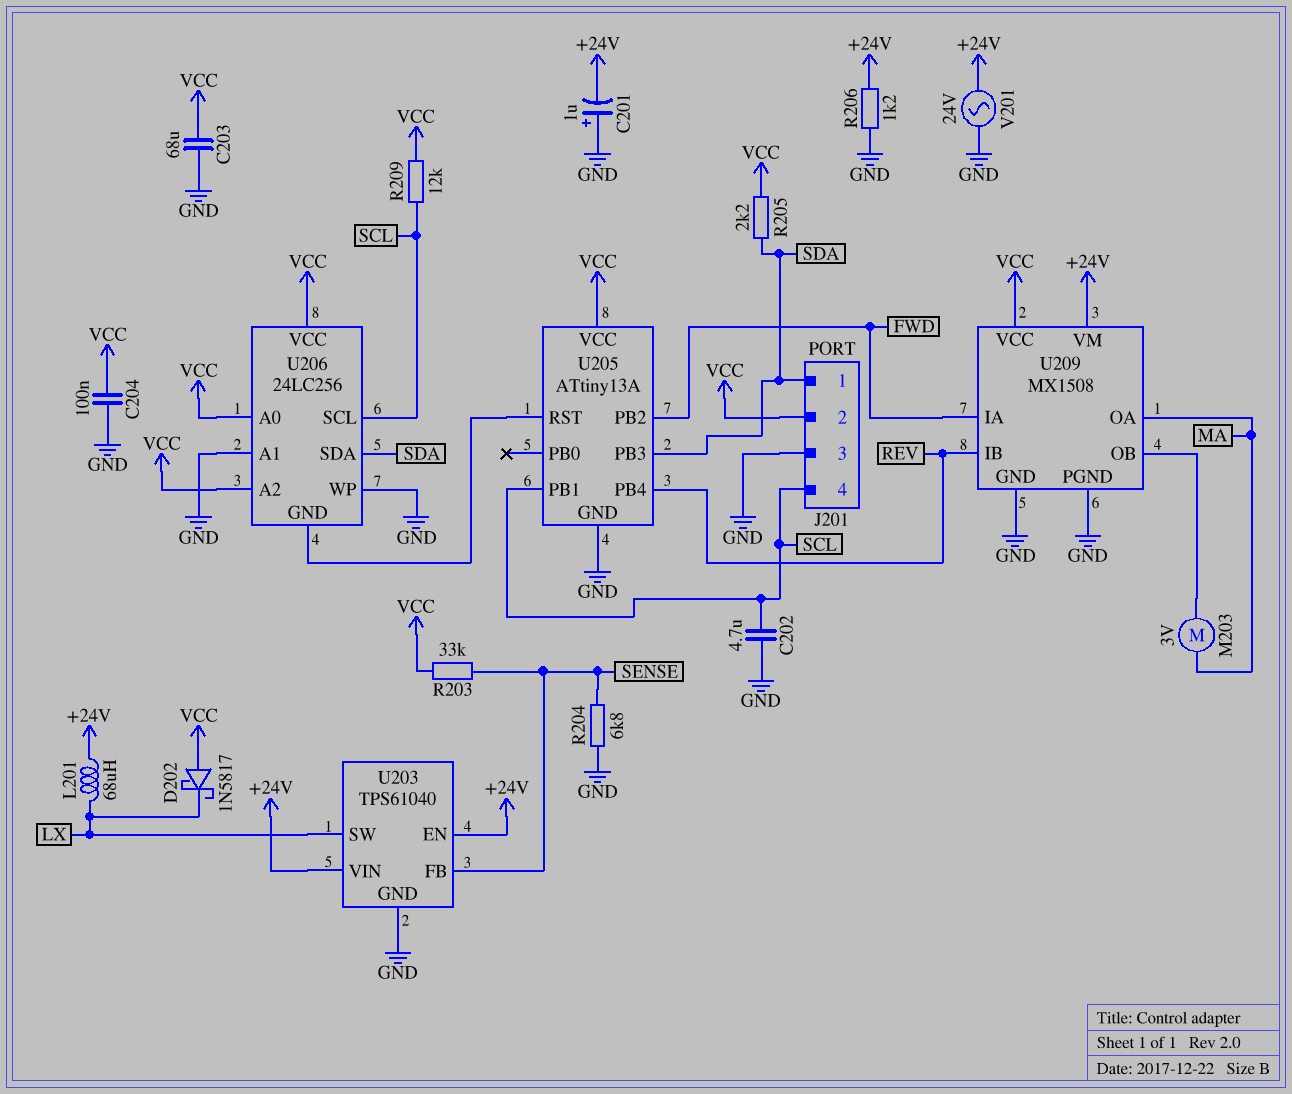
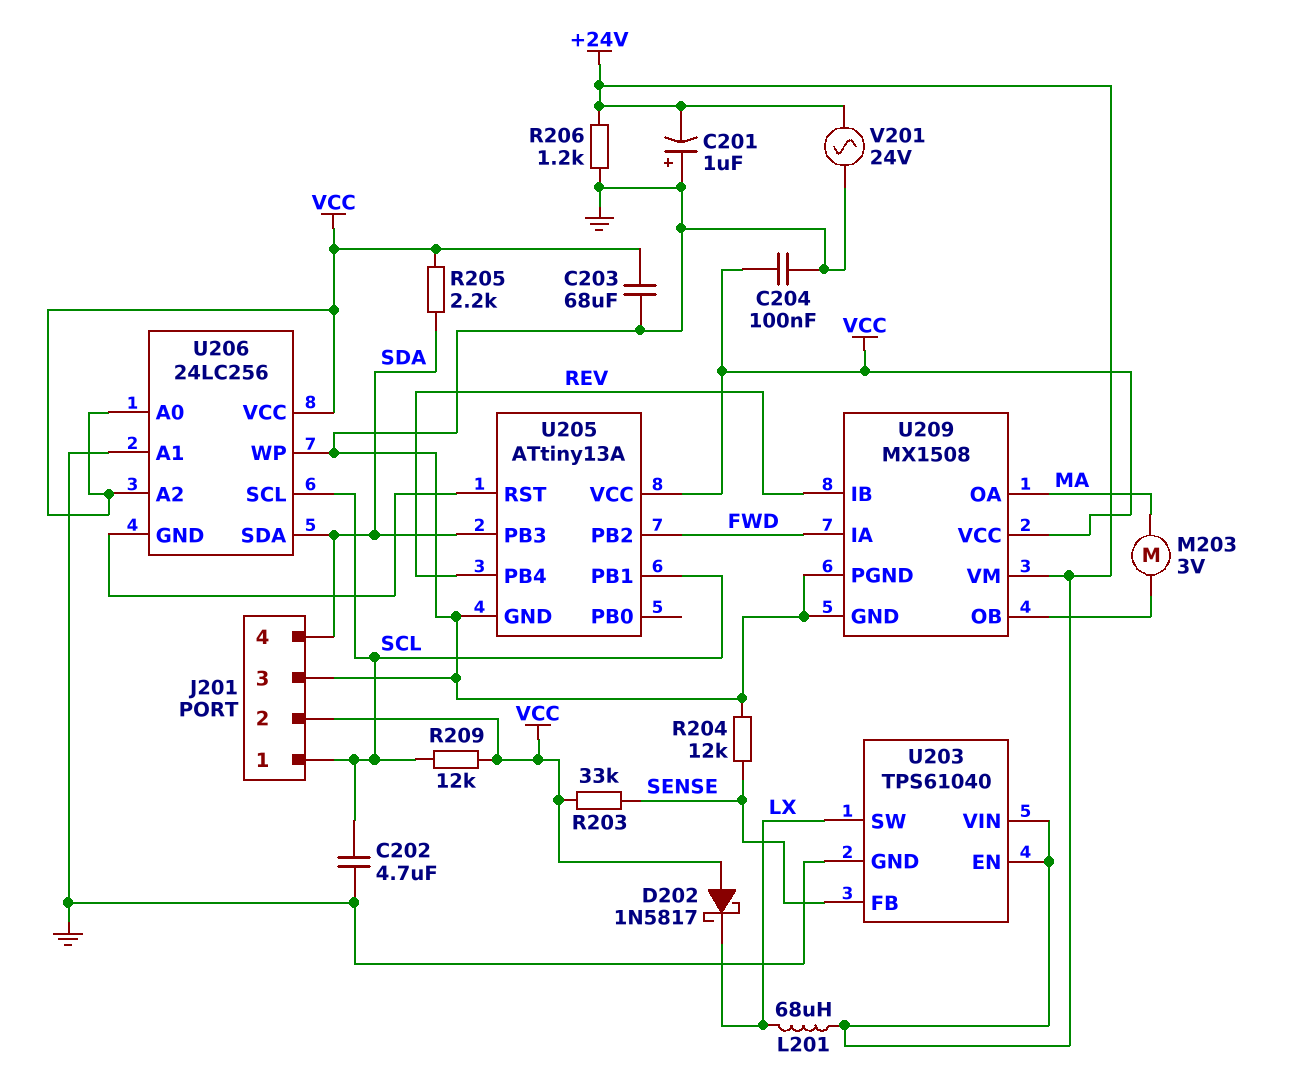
J201 pin 1: SDA -> SCL
J201 pin 4: SCL -> SDA
R204: 6.8k (GND, SENSE) -> 12k (GND, SENSE)

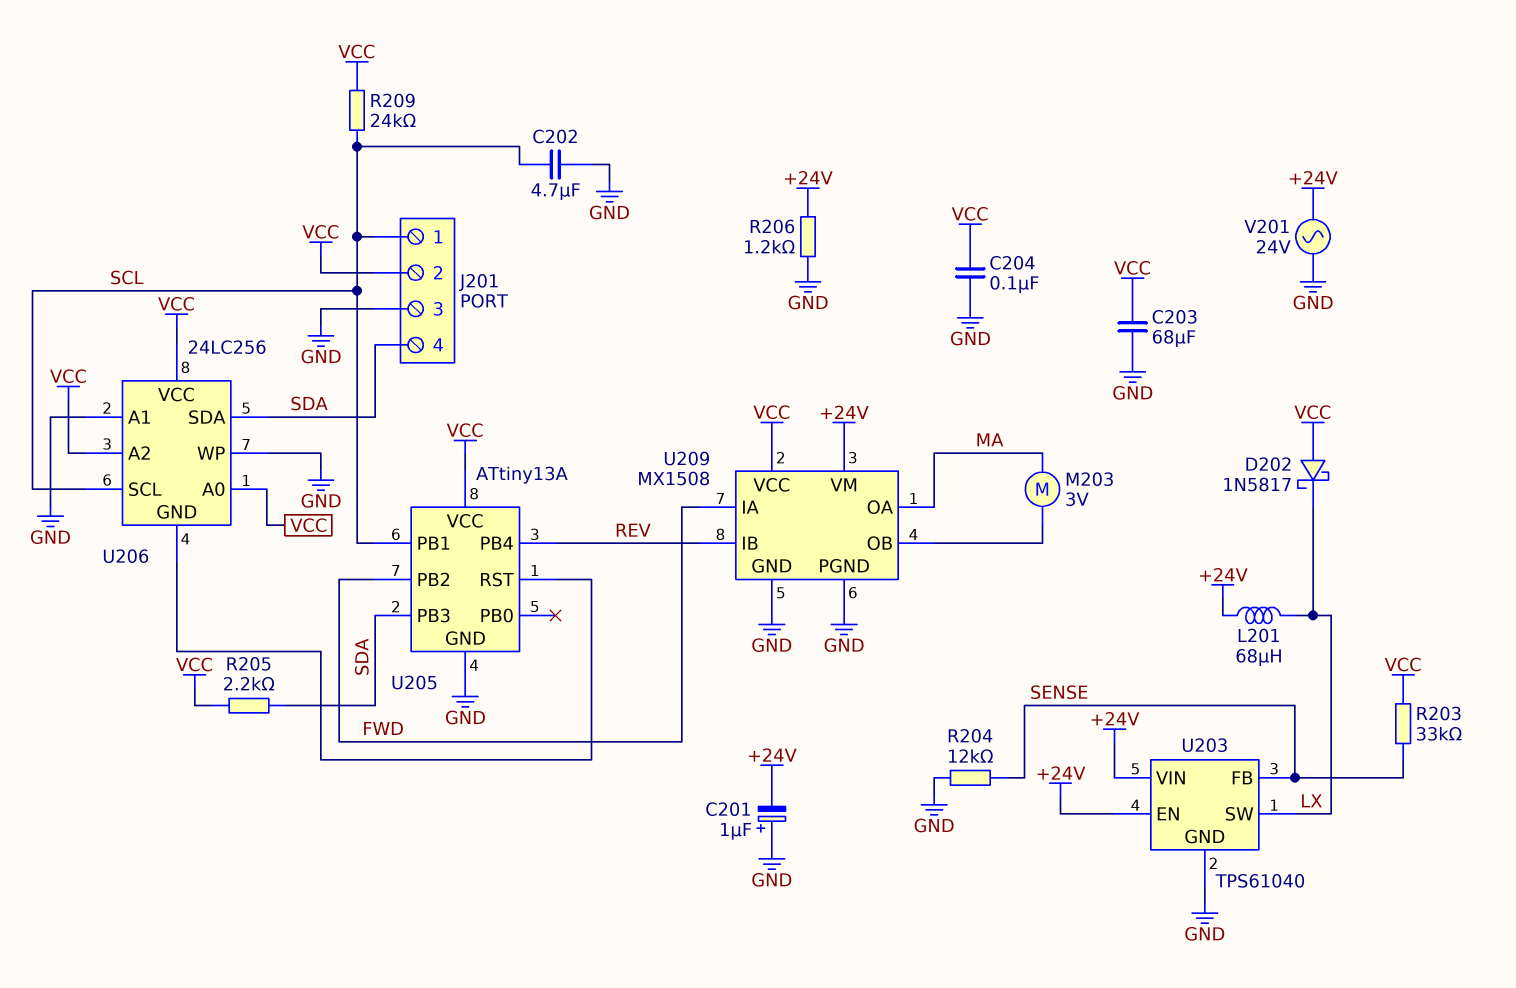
R209: 12k (SCL, VCC) -> 24k (SCL, VCC)

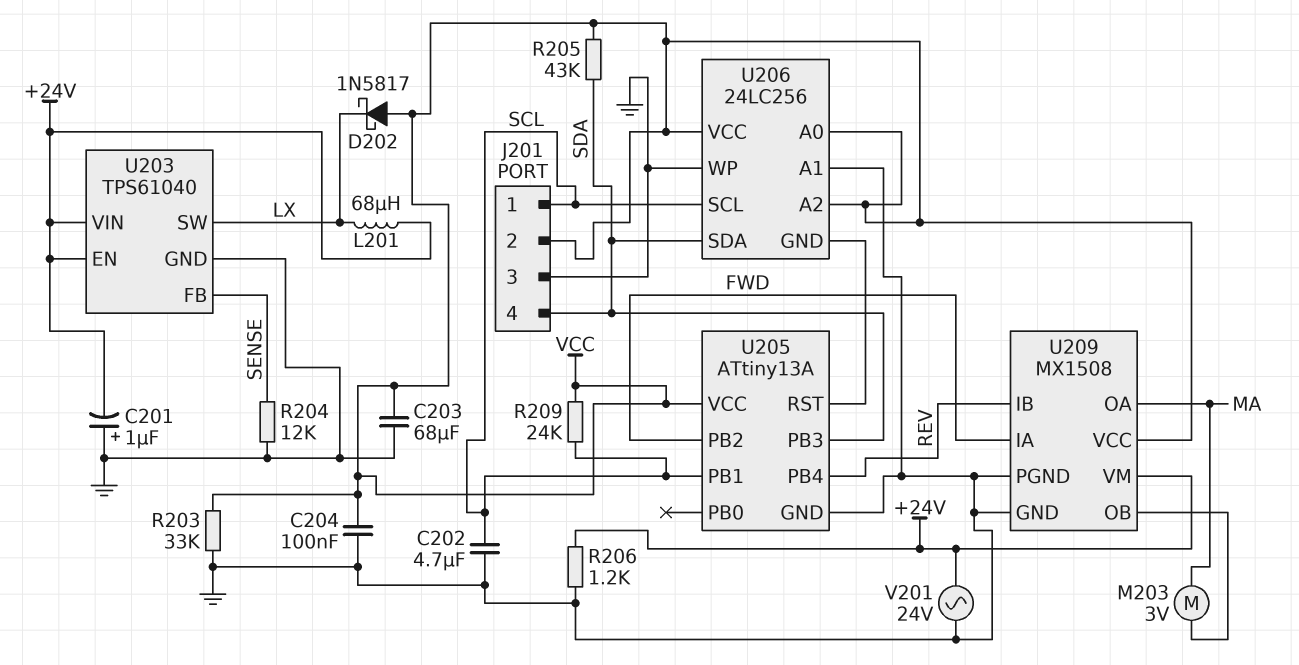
R203: 33k (SENSE, VCC) -> 33k (GND, VCC)
R205: 2.2k (SDA, VCC) -> 43k (SDA, VCC)

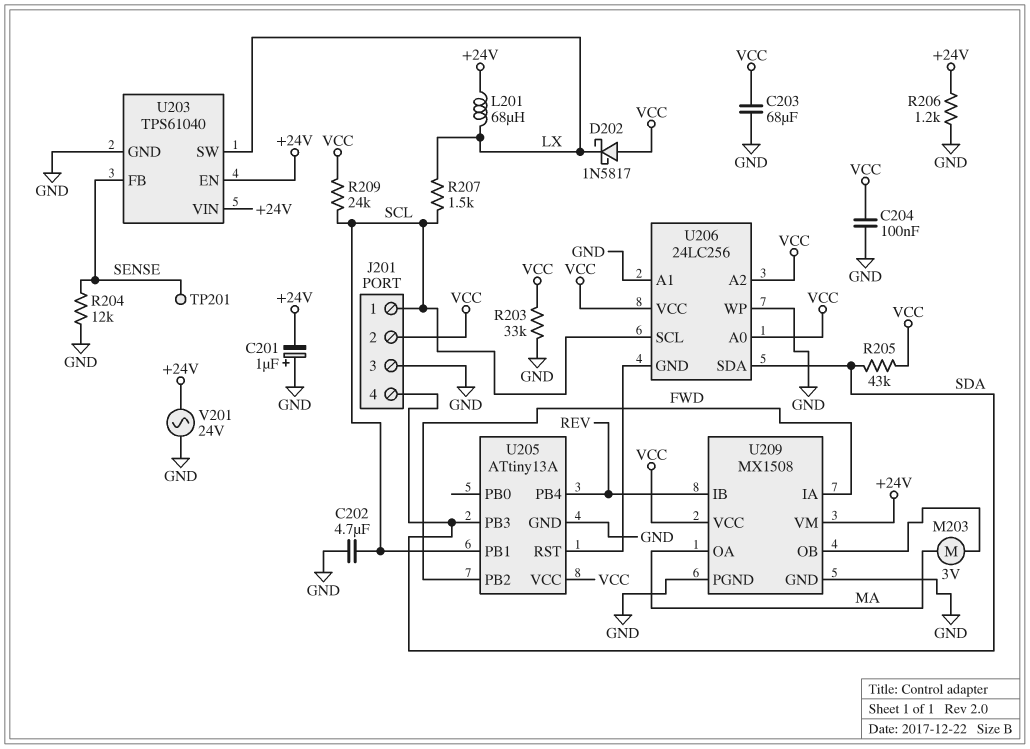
R207: none -> 1.5k (LX, SCL)
TP201: none -> test point (SENSE)

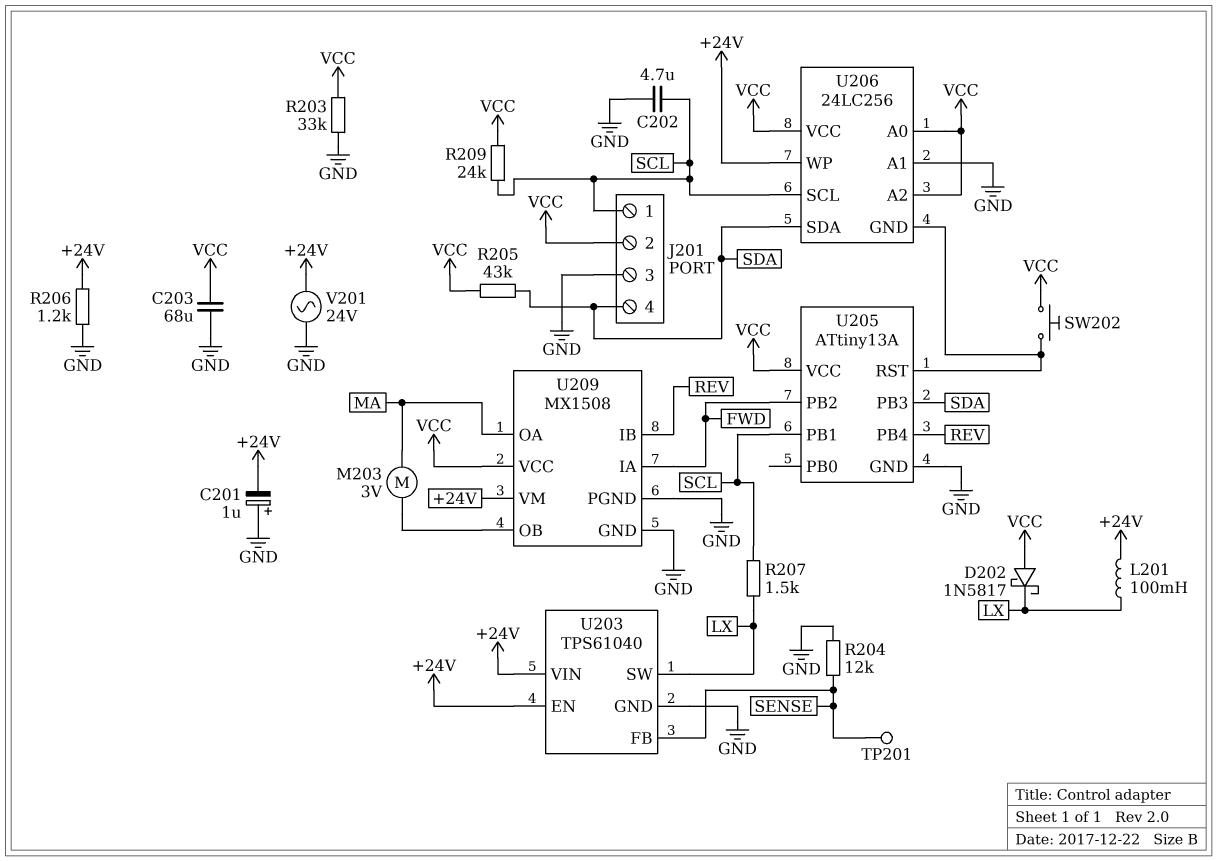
C204: 100nF (GND, VCC) -> none
L201: 68uH (+24V, LX) -> 100mH (+24V, LX)
SW202: none -> button (U205/RST, VCC)
U206 pin WP: GND -> +24V

